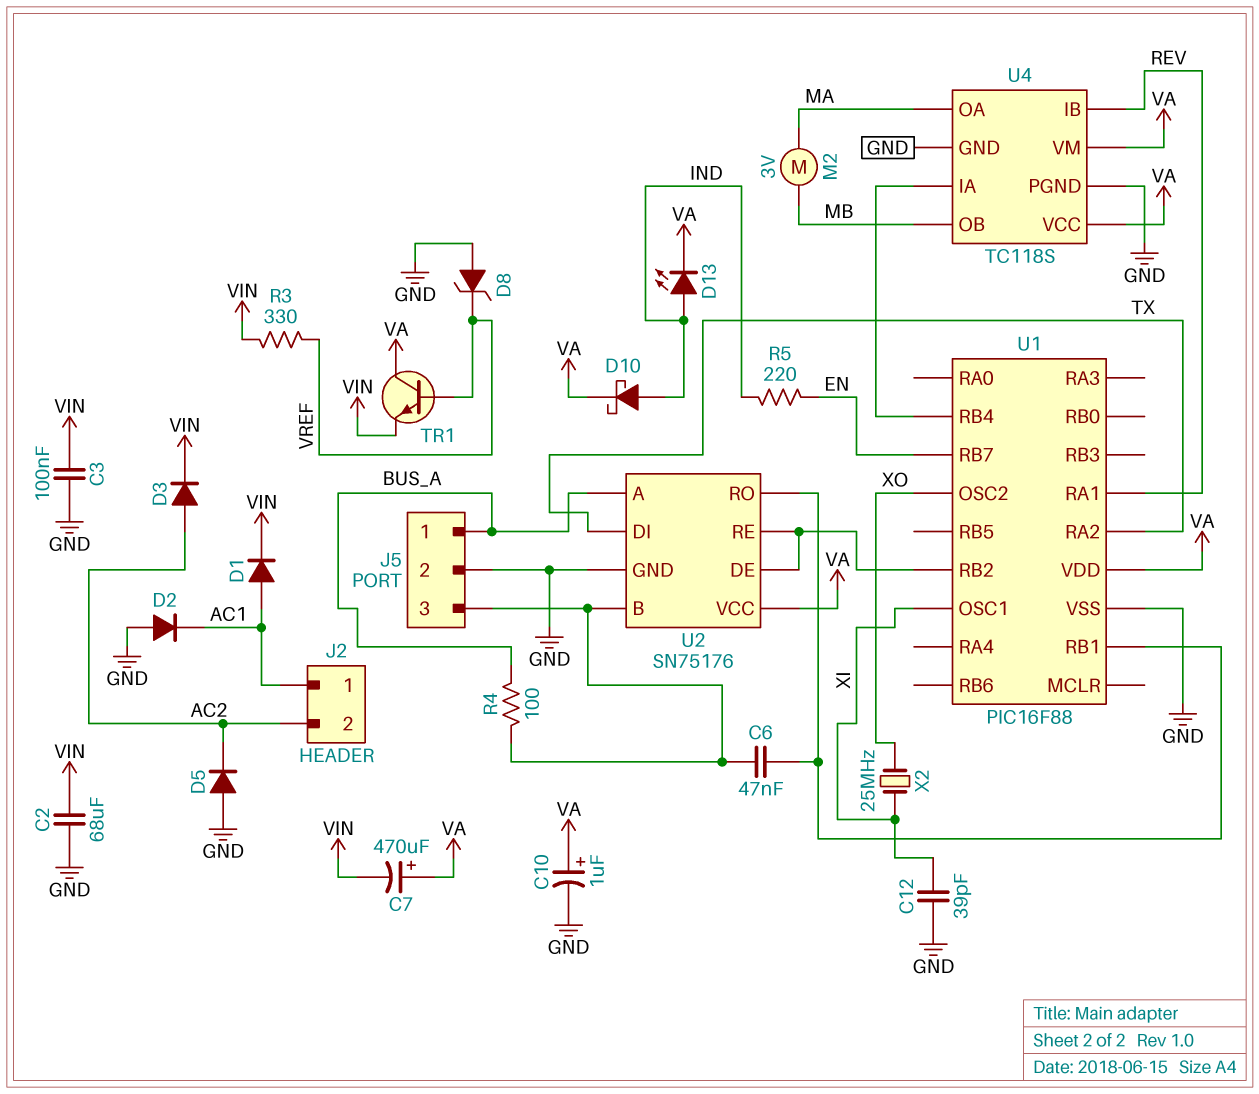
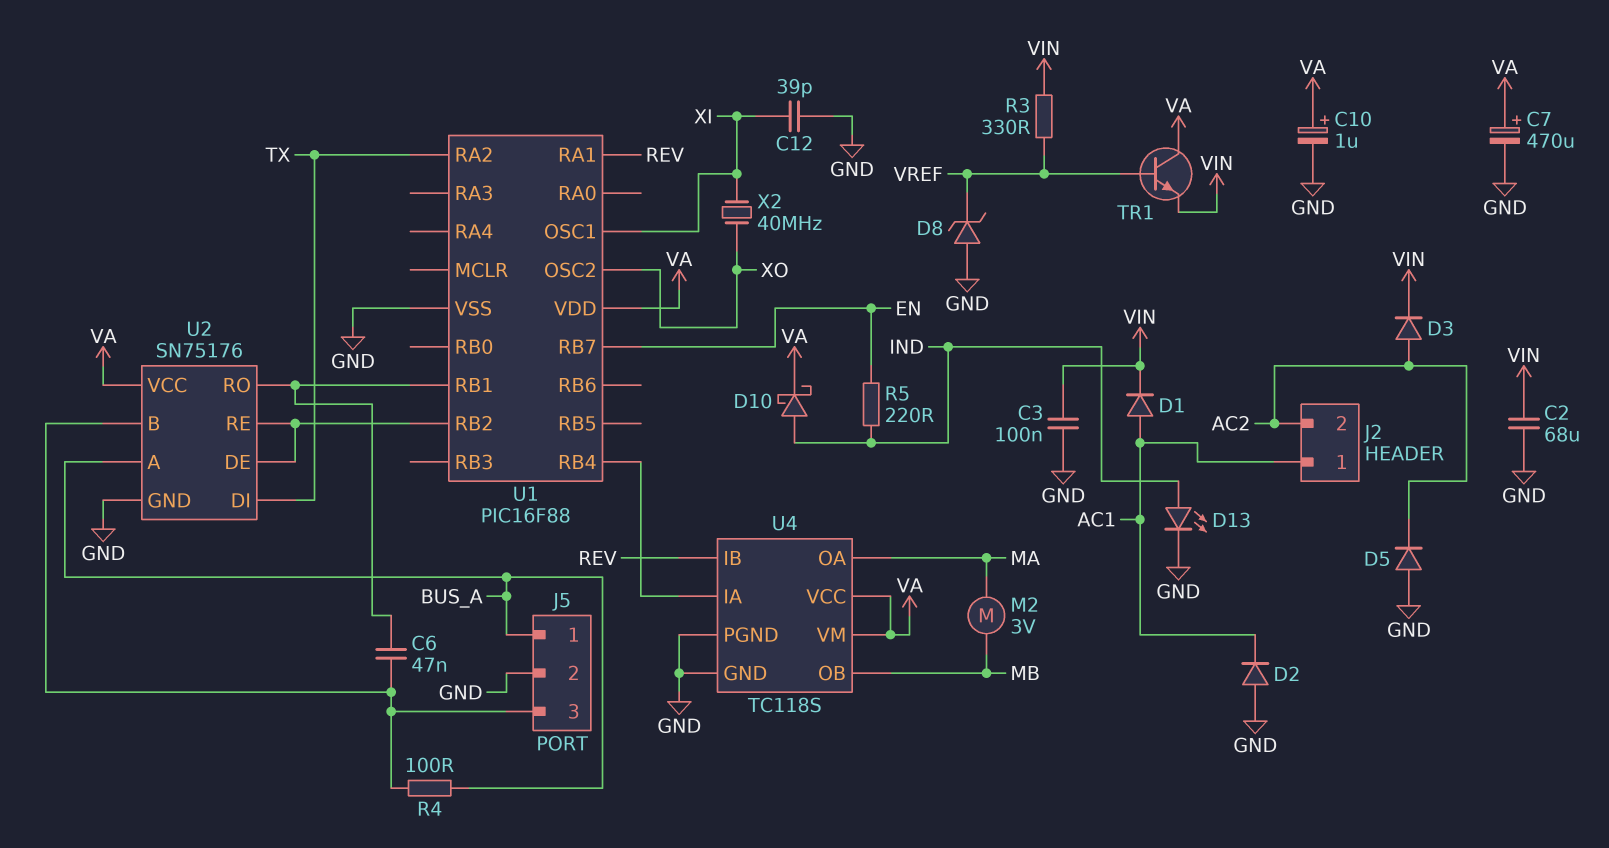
C7: 470uF (plus VA, minus VIN) -> 470uF (plus VA, minus GND)
D13: LED (A IND, K VA) -> LED (A IND, K GND)
X2: 25MHz (XI, XO) -> 40MHz (XI, XO)

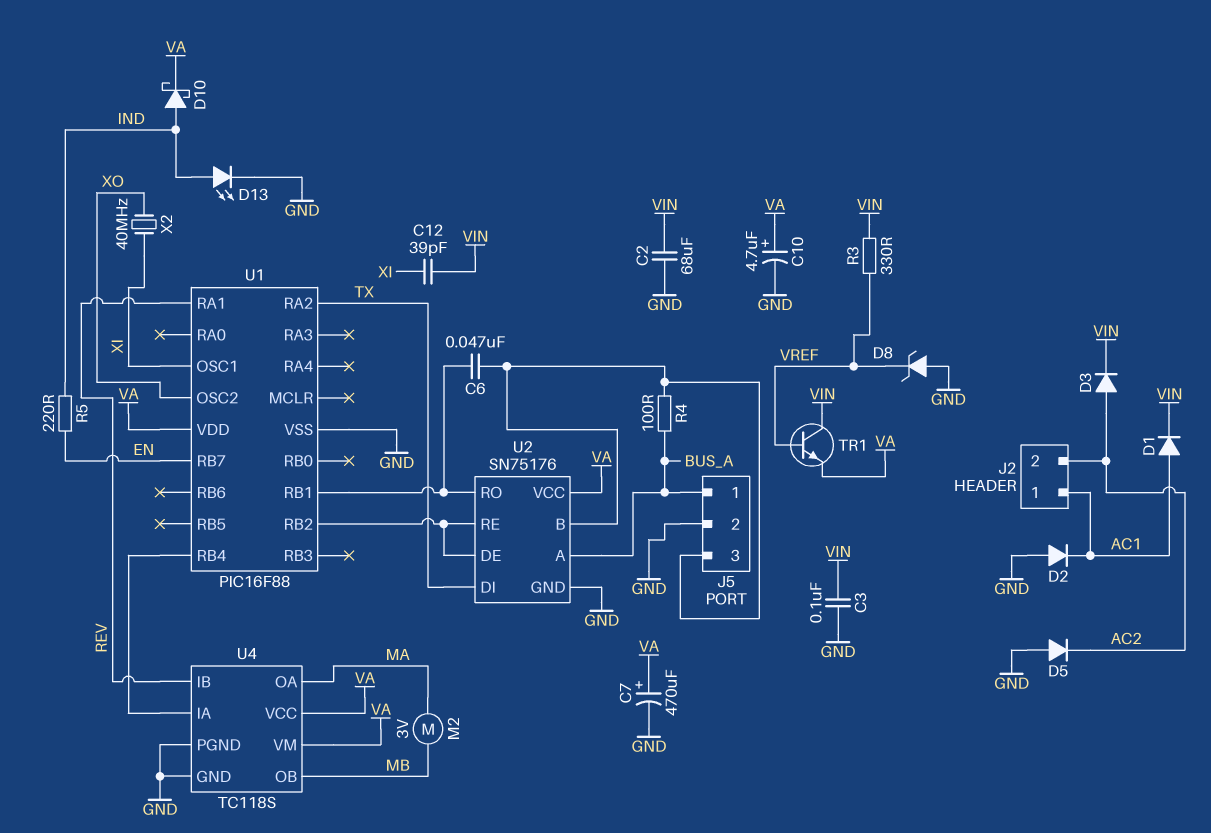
C10: 1uF (plus VA, minus GND) -> 4.7uF (plus VA, minus GND)
C12: 39pF (GND, XI) -> 39pF (VIN, XI)
TR1: NPN (B VREF, C VA, E VIN) -> NPN (B VREF, C VIN, E VA)

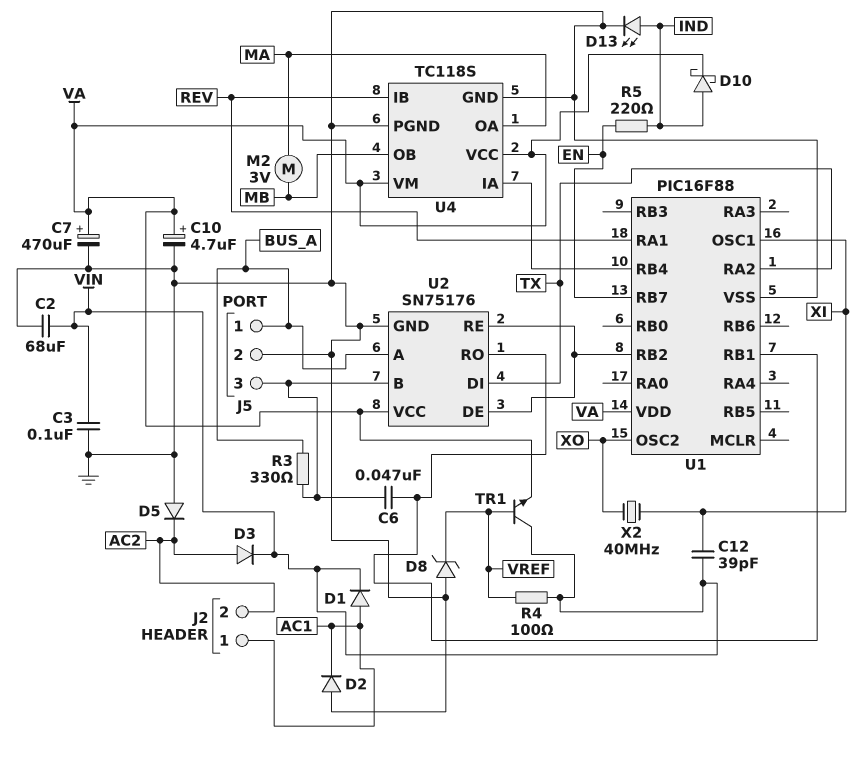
R3: 330 (VIN, VREF) -> 330 (BUS_A, J5/3)
R4: 100 (BUS_A, J5/3) -> 100 (VIN, VREF)

